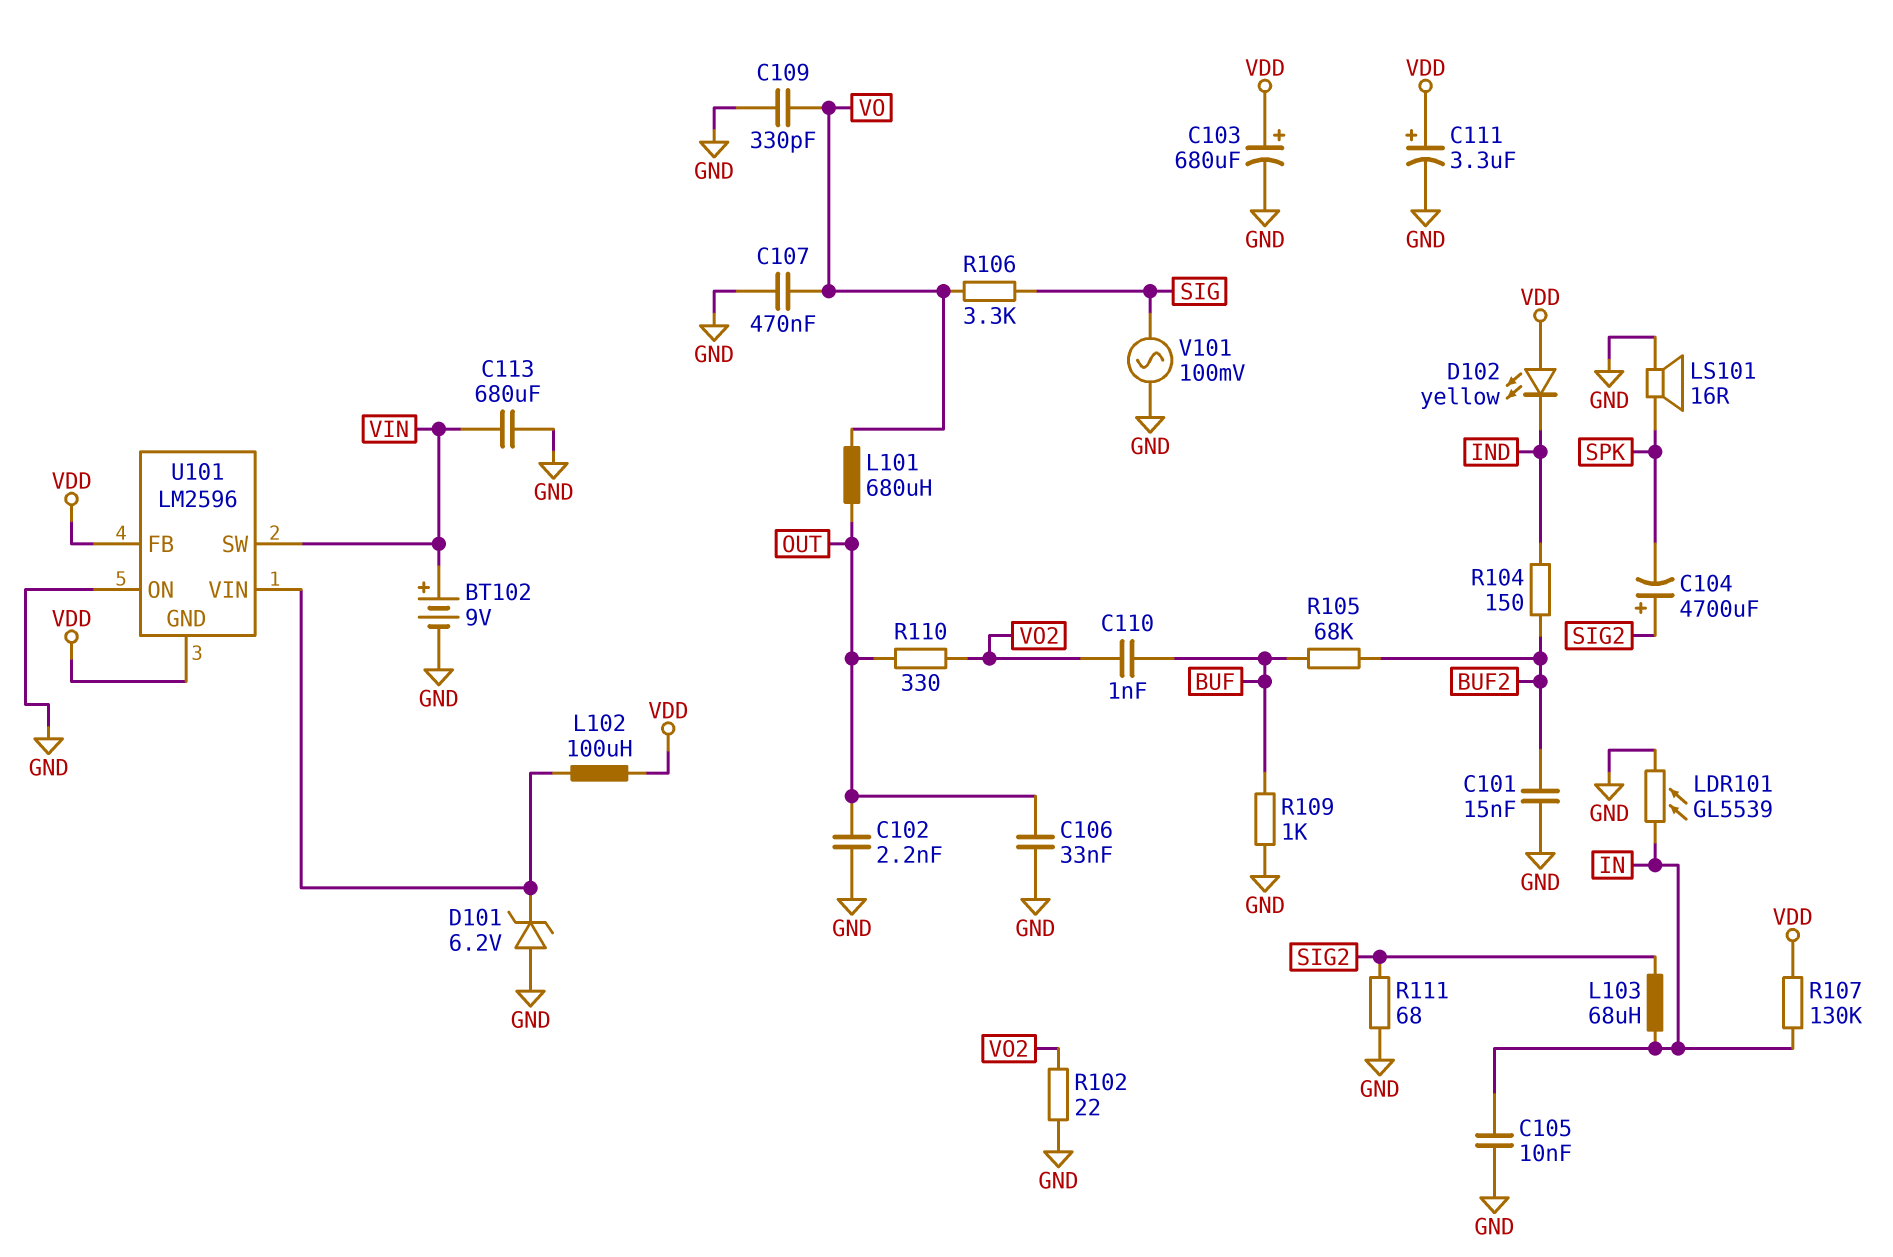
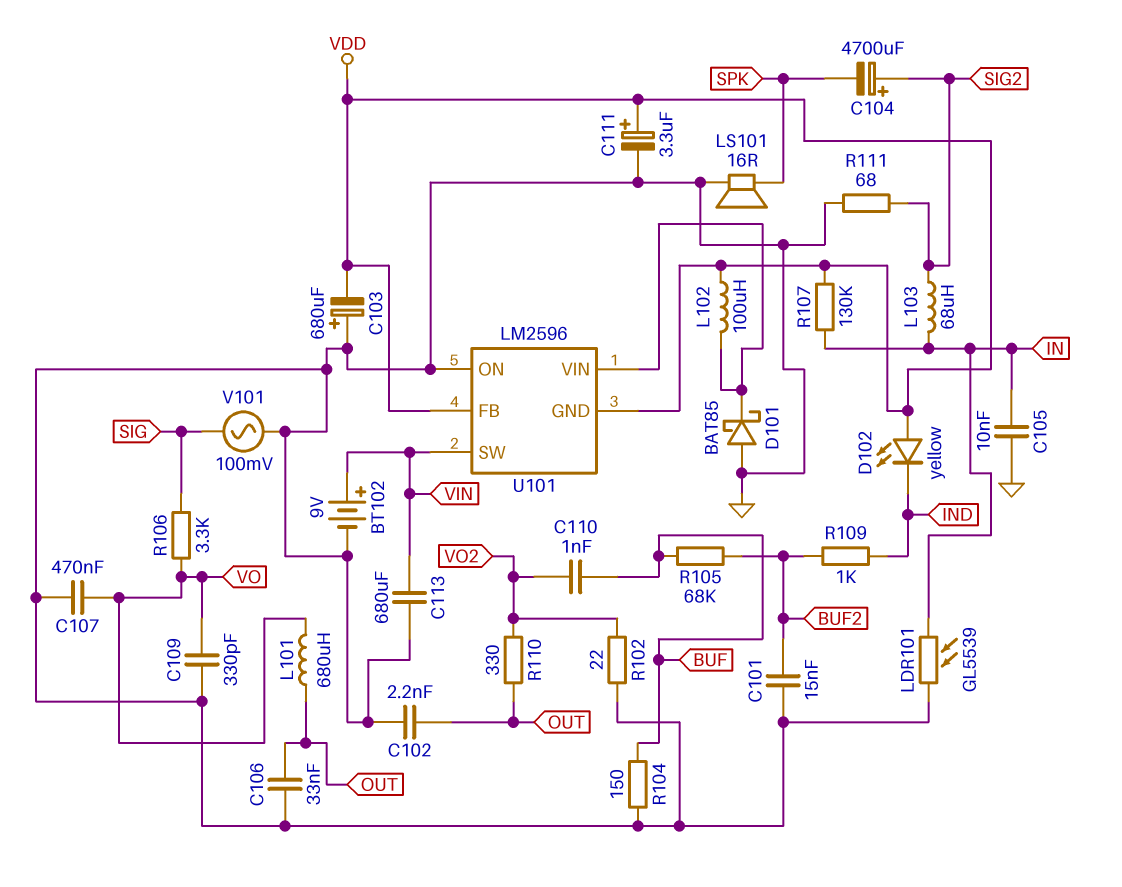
C103: 680uF (plus VDD, minus GND) -> 680uF (plus GND, minus VDD)
D101: zener 6.2V (A GND, K U101/VIN) -> schottky BAT85 (A GND, K U101/VIN)
R104: 150 (BUF2, IND) -> 150 (BUF, GND)
R109: 1k (BUF, GND) -> 1k (BUF2, IND)

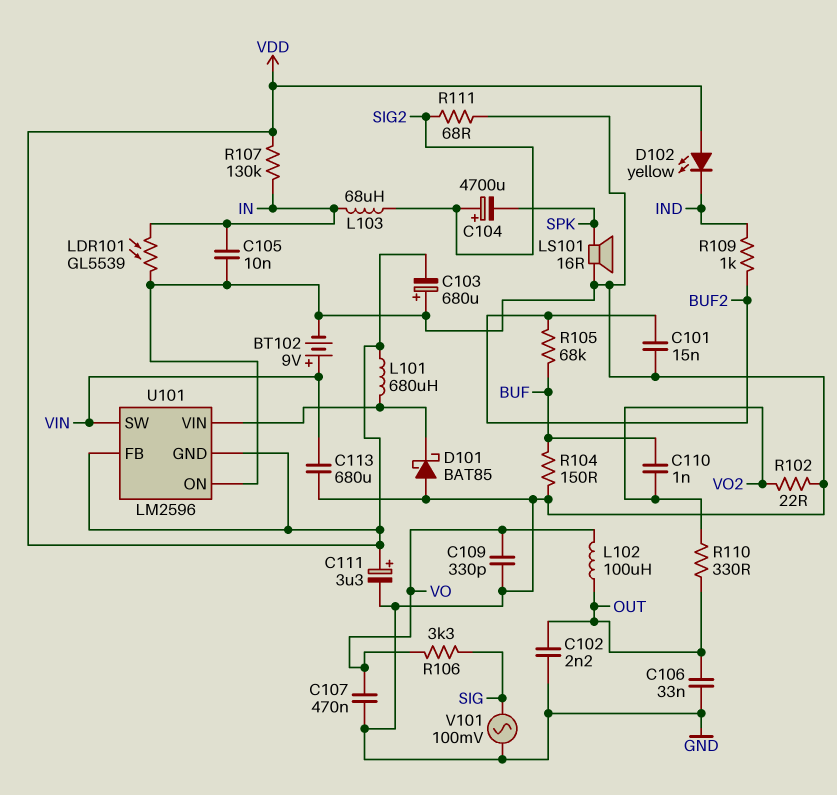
L101: 680uH (OUT, VO) -> 680uH (U101/VIN, VDD)
L102: 100uH (U101/VIN, VDD) -> 100uH (OUT, VO)

